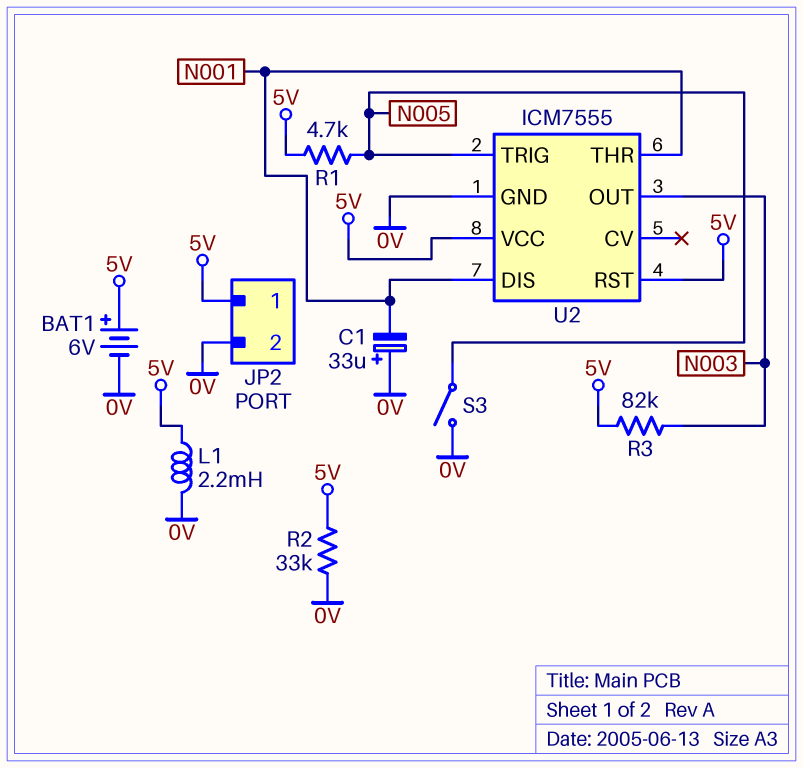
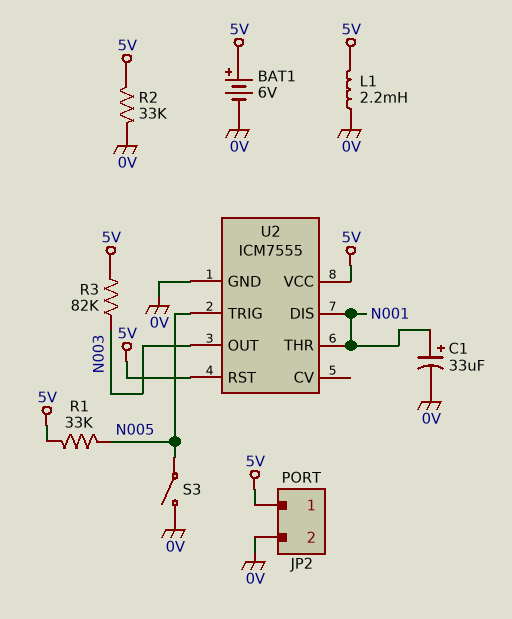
C1: 33uF (plus 0V, minus N001) -> 33uF (plus N001, minus 0V)
R1: 4.7k (5V, N005) -> 33k (5V, N005)

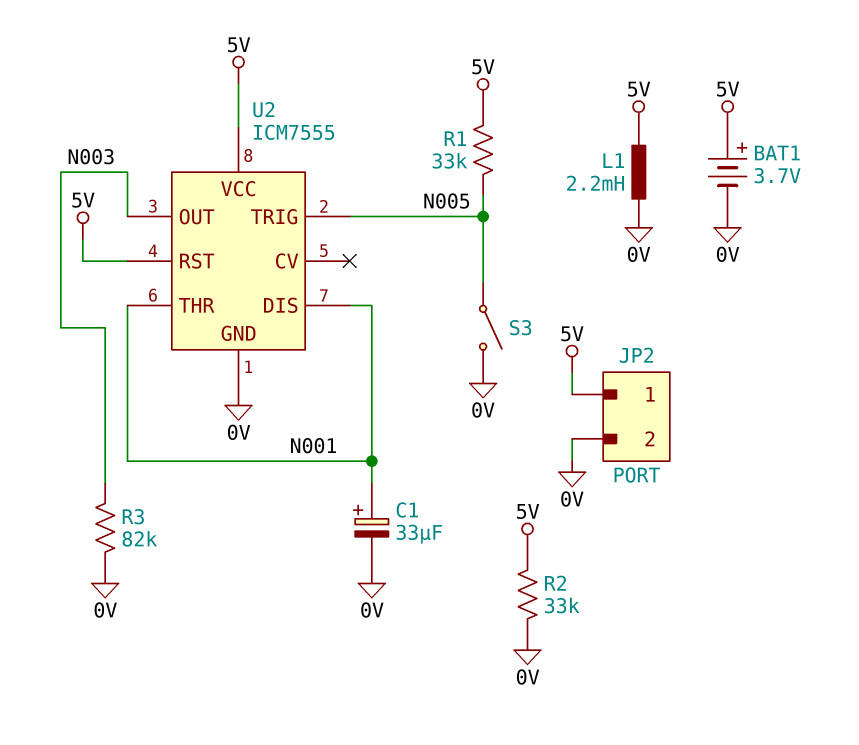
BAT1: 6V (plus 5V, minus 0V) -> 3.7V (plus 5V, minus 0V)
R3: 82k (5V, N003) -> 82k (0V, N003)

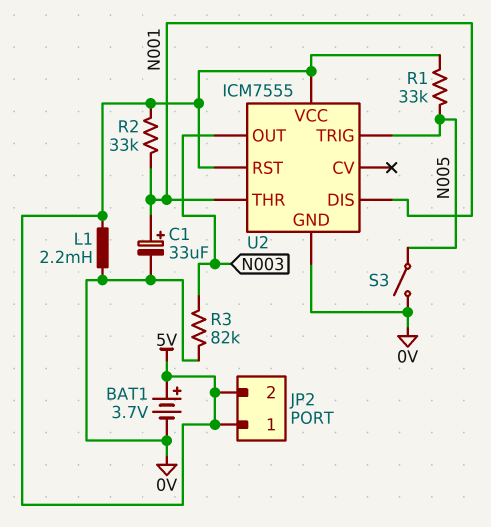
JP2 pin 2: 0V -> 5V
R2: 33k (0V, 5V) -> 33k (5V, N001)

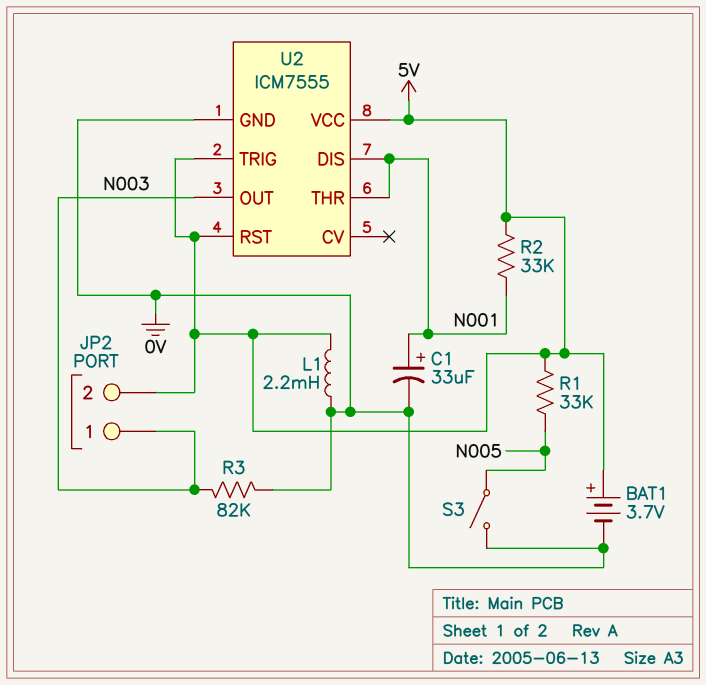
JP2 pin 1: 5V -> N003
U2 pin TRIG: N005 -> 5V

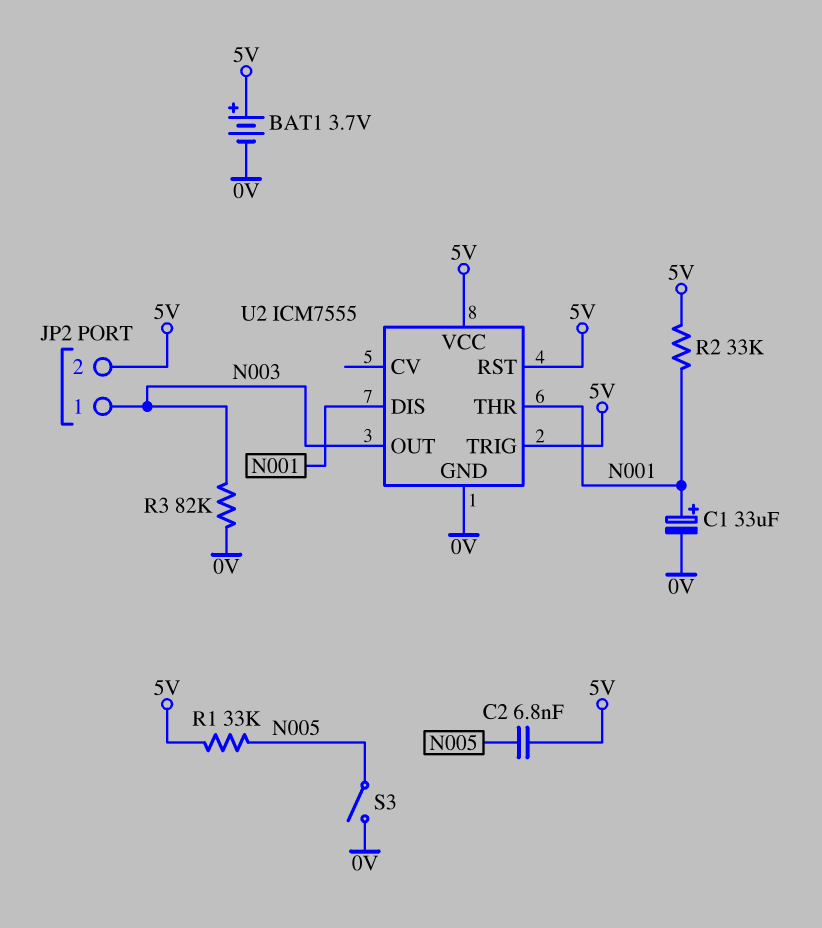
C2: none -> 6.8nF (5V, N005)
L1: 2.2mH (0V, 5V) -> none

